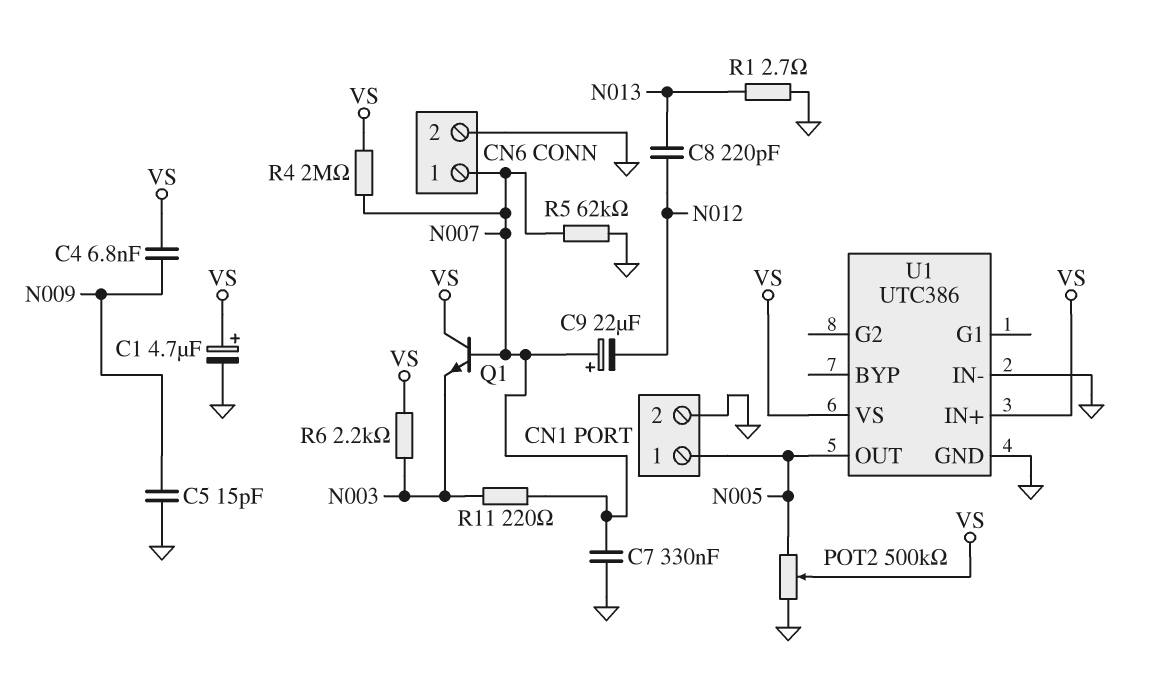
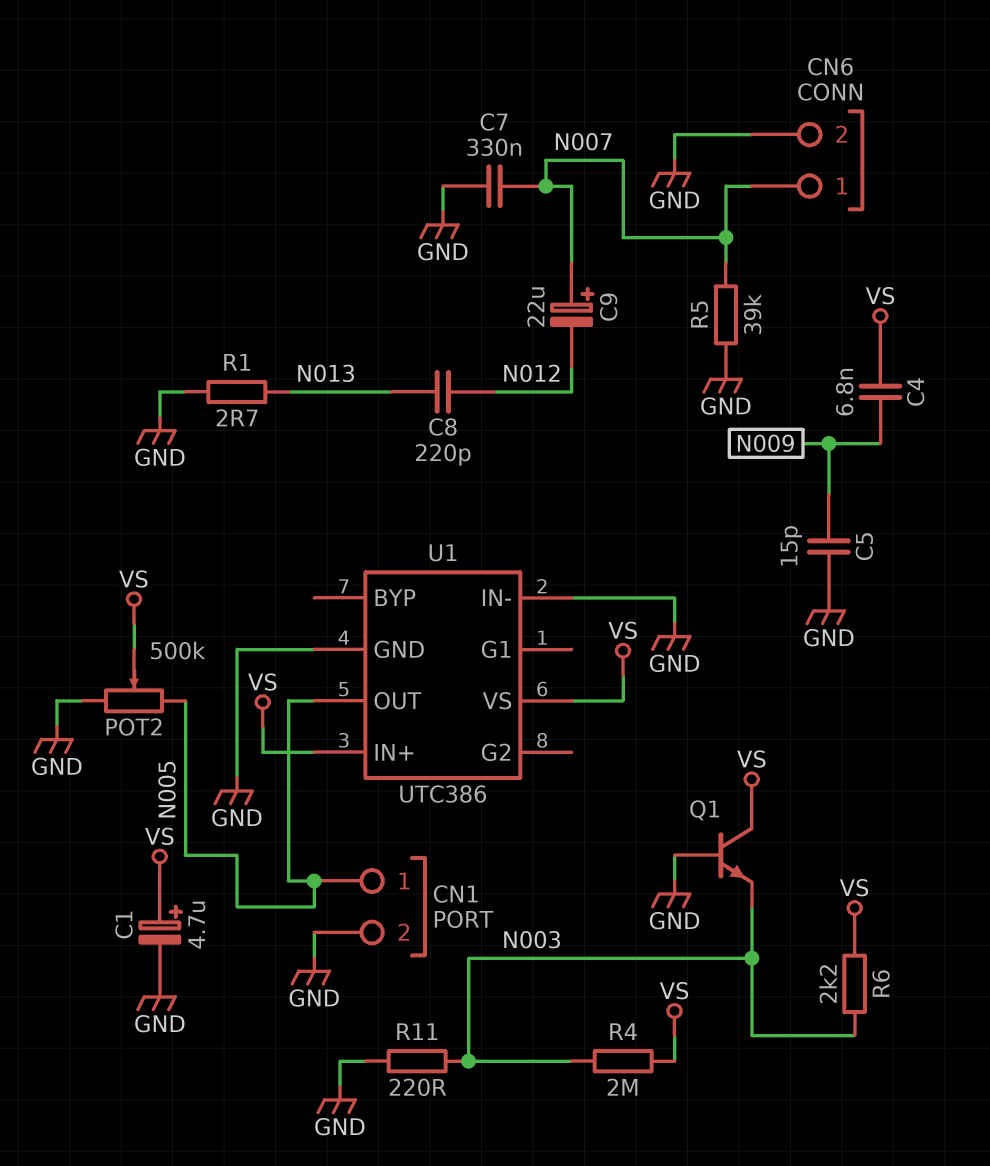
Q1: NPN (B N007, C VS, E N003) -> NPN (B GND, C VS, E N003)
R4: 2M (N007, VS) -> 2M (N003, VS)
R5: 62k (GND, N007) -> 39k (GND, N007)
R11: 220 (N003, N007) -> 220 (GND, N003)

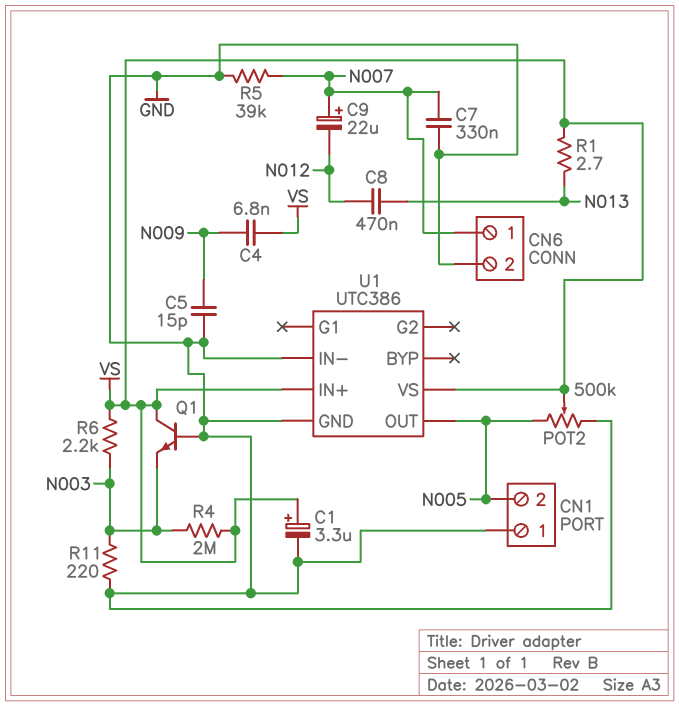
C1: 4.7uF (plus VS, minus GND) -> 3.3uF (plus VS, minus GND)
C8: 220pF (N012, N013) -> 470nF (N012, N013)
CN1 pin 1: N005 -> GND
CN1 pin 2: GND -> N005
R1: 2.7 (GND, N013) -> 2.7 (N013, VS)

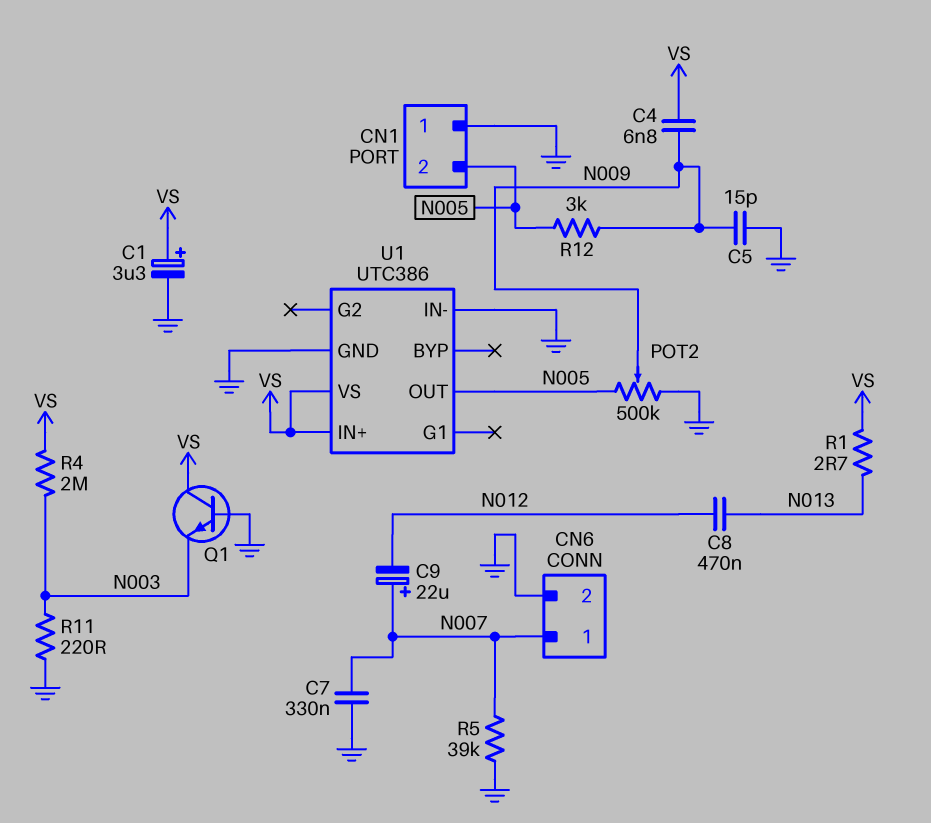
POT2: 500k (GND, N005, wiper VS) -> 500k (GND, N005, wiper N009)
R6: 2.2k (N003, VS) -> none
R12: none -> 3k (N005, N009)

